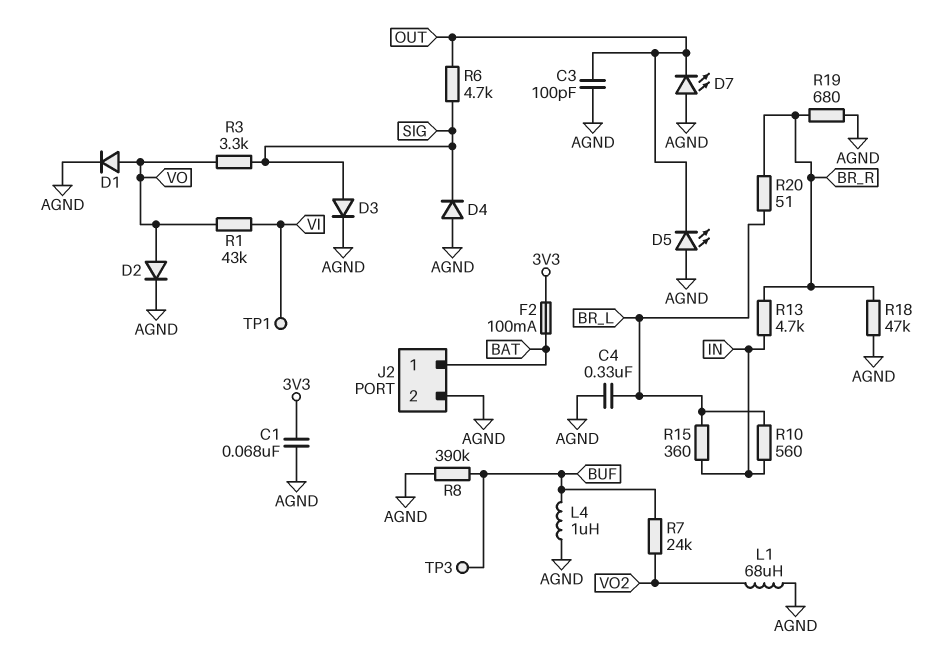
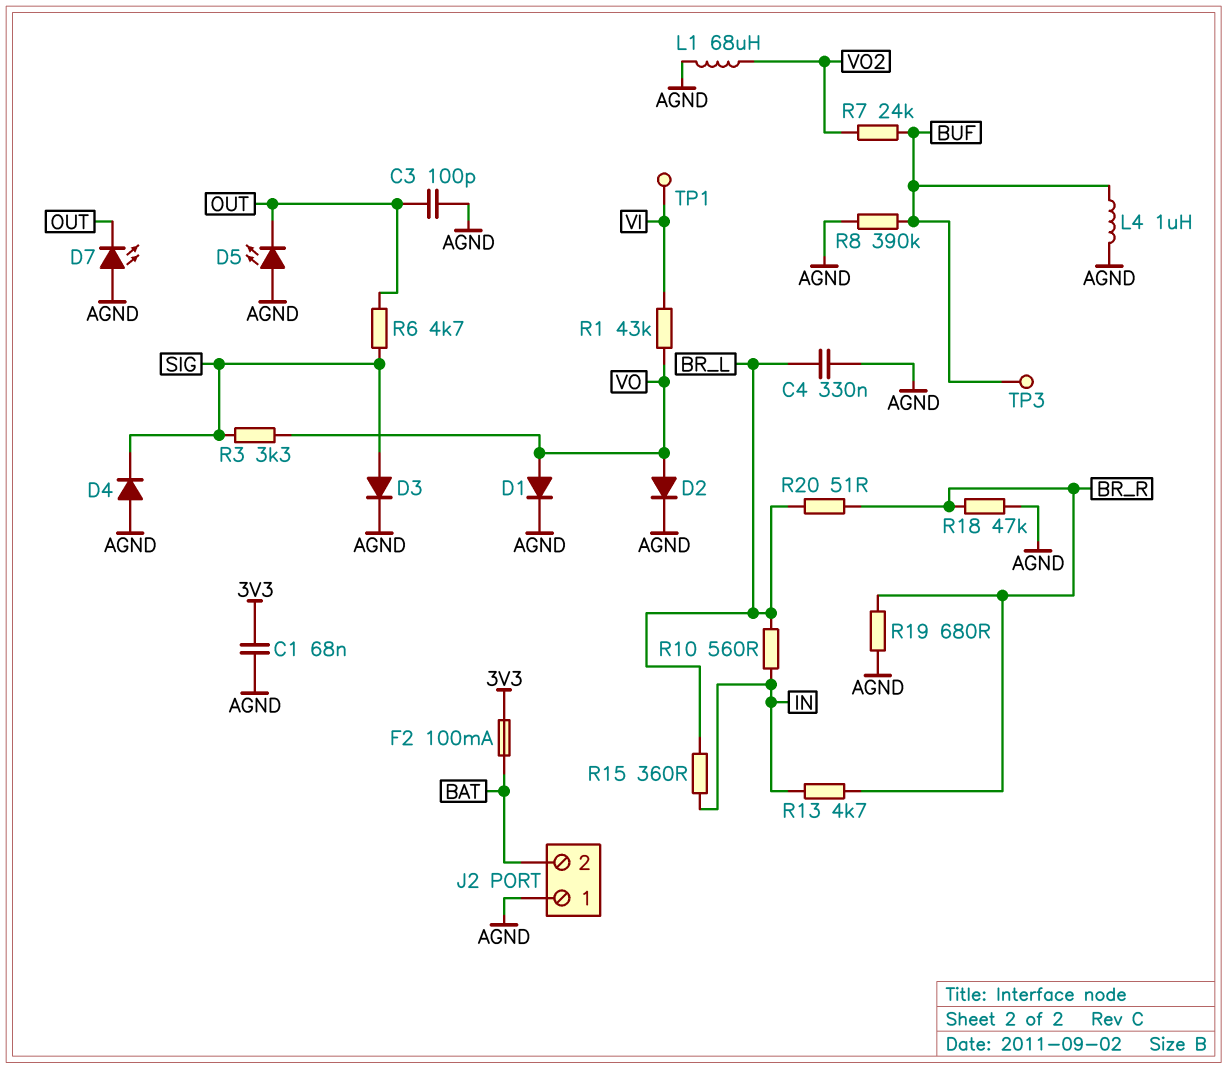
J2 pin 1: BAT -> AGND
J2 pin 2: AGND -> BAT

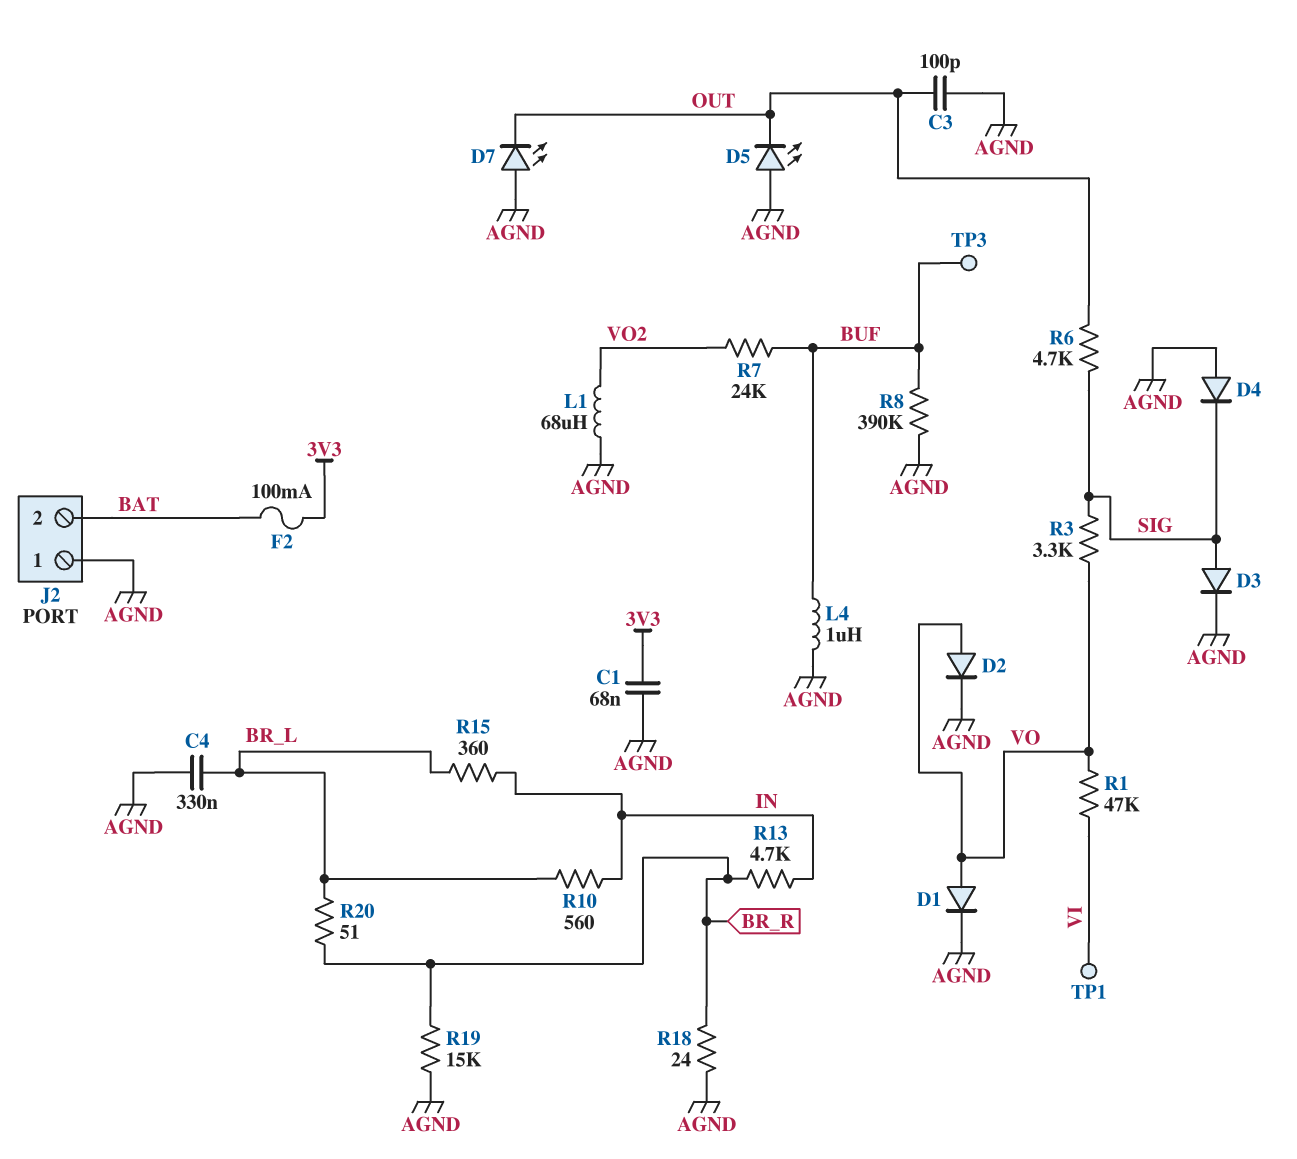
R1: 43k (VI, VO) -> 47k (VI, VO)
R18: 47k (AGND, BR_R) -> 24 (AGND, BR_R)
R19: 680 (AGND, BR_R) -> 15k (AGND, BR_R)

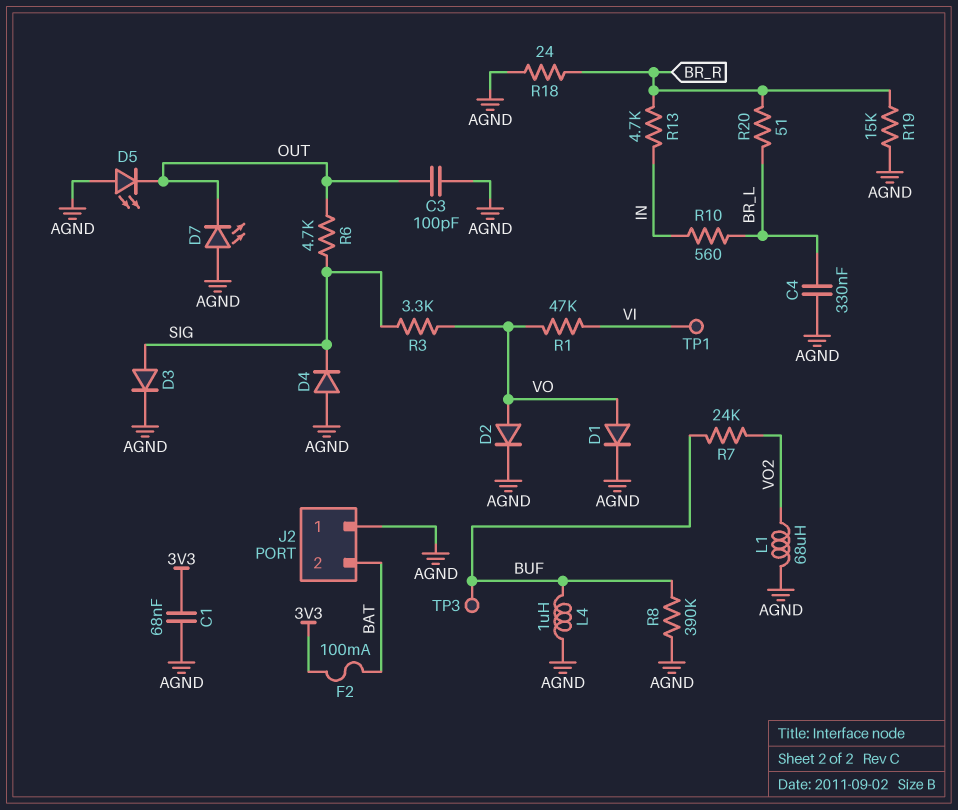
R15: 360 (BR_L, IN) -> none

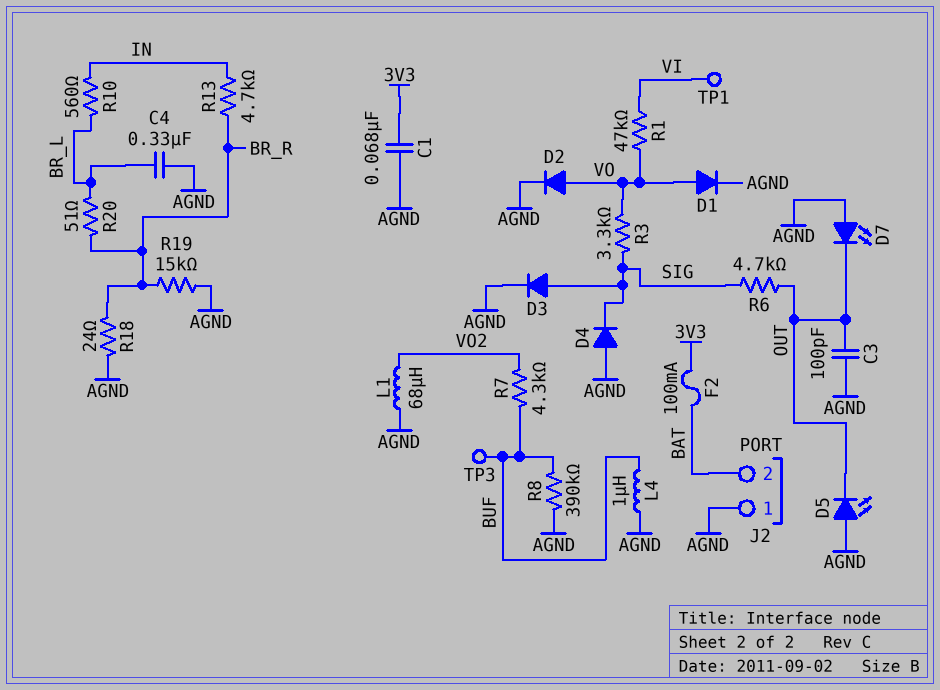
R7: 24k (BUF, VO2) -> 4.3k (BUF, VO2)

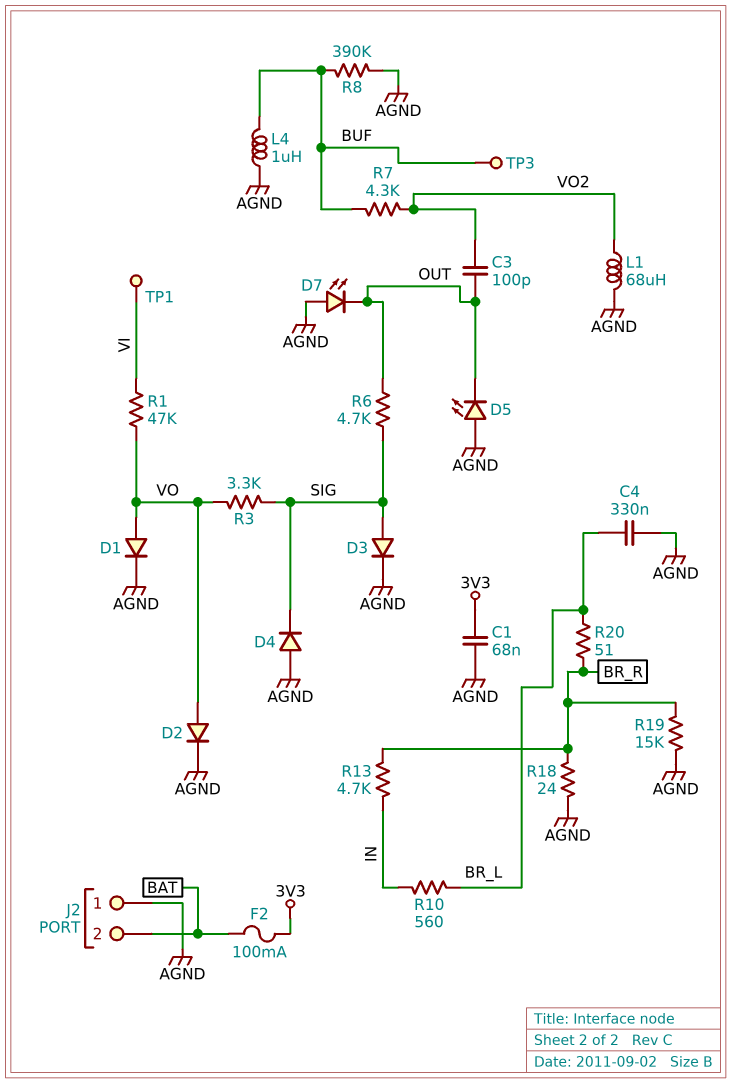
C3: 100pF (AGND, OUT) -> 100pF (OUT, VO2)

